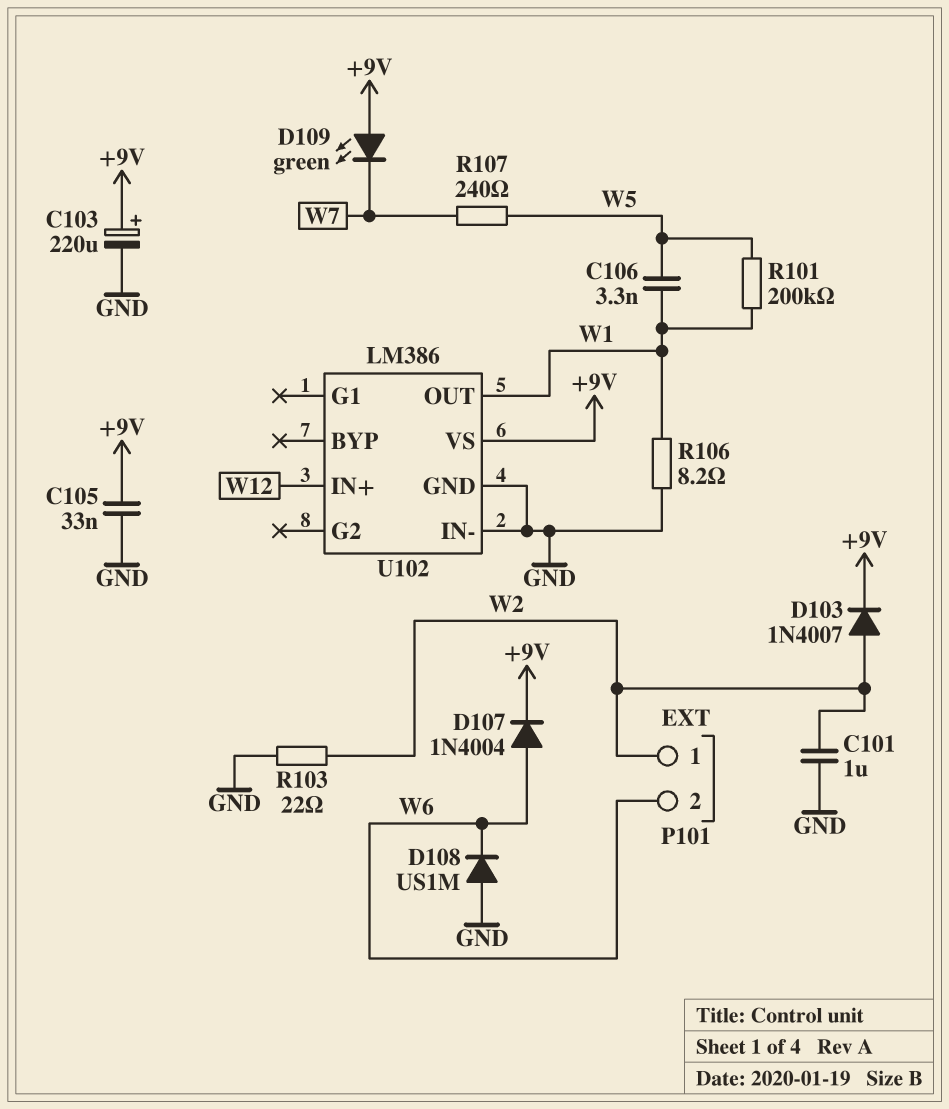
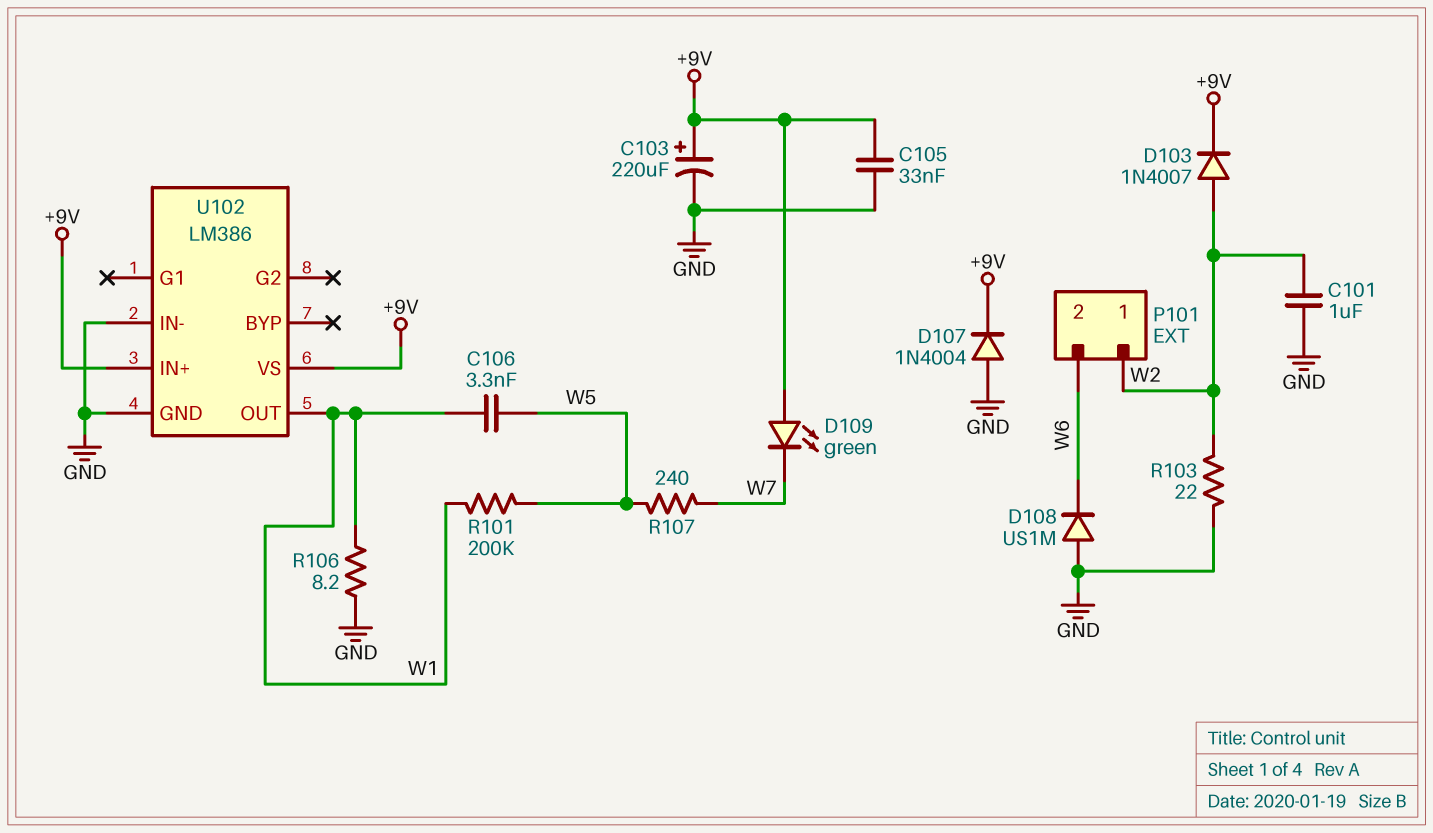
D107: diode 1N4004 (A W6, K +9V) -> diode 1N4004 (A GND, K +9V)
U102 pin IN+: W12 -> +9V

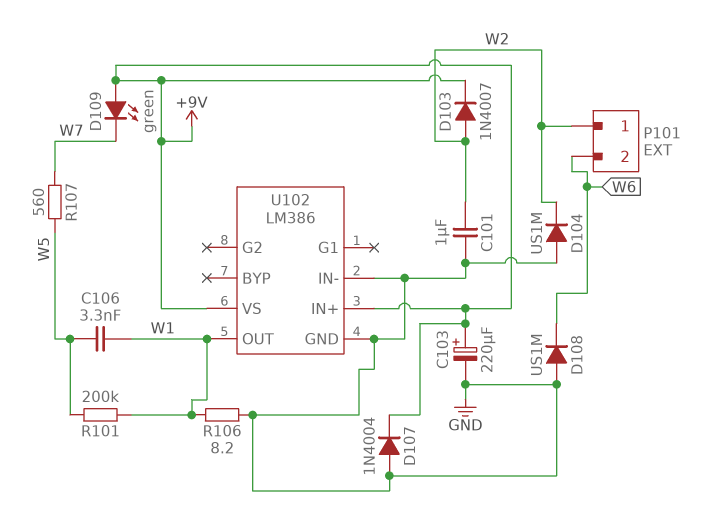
C105: 33nF (+9V, GND) -> none
D104: none -> diode US1M (A GND, K W2)
R103: 22 (GND, W2) -> none
R107: 240 (W5, W7) -> 560 (W5, W7)

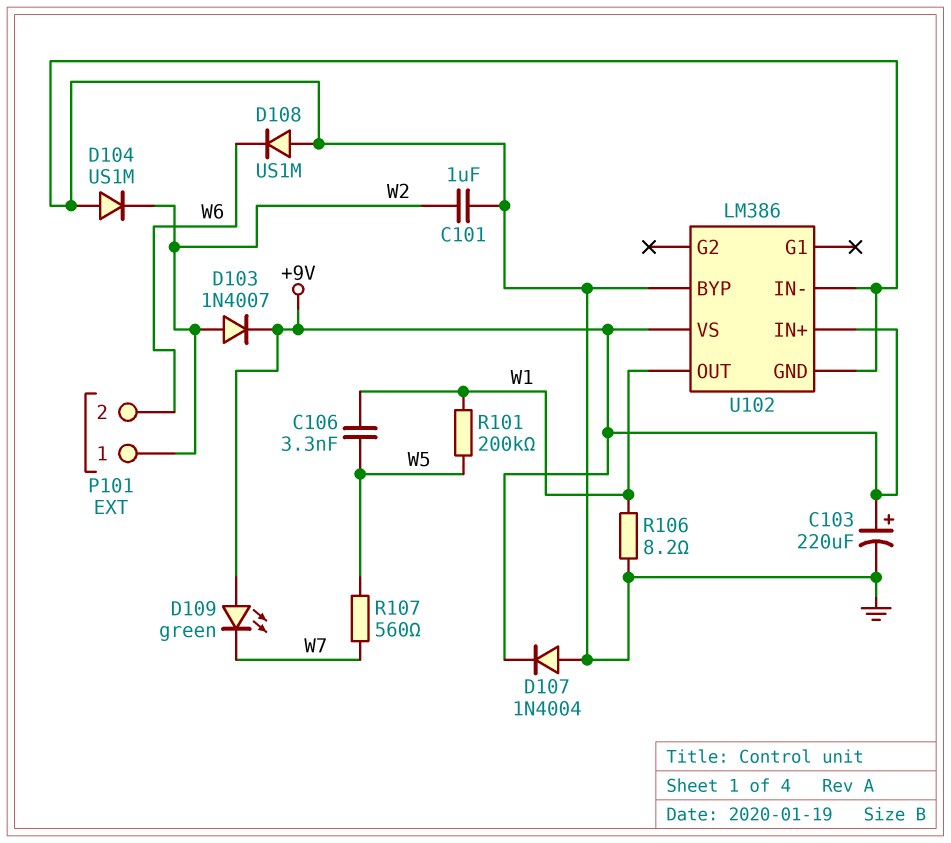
U102 pin BYP: none -> GND

